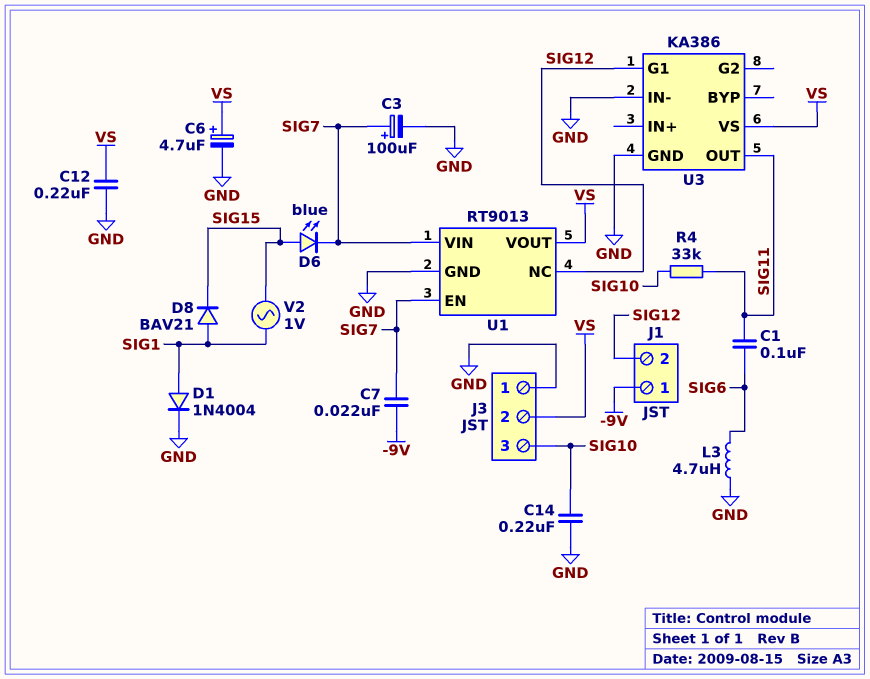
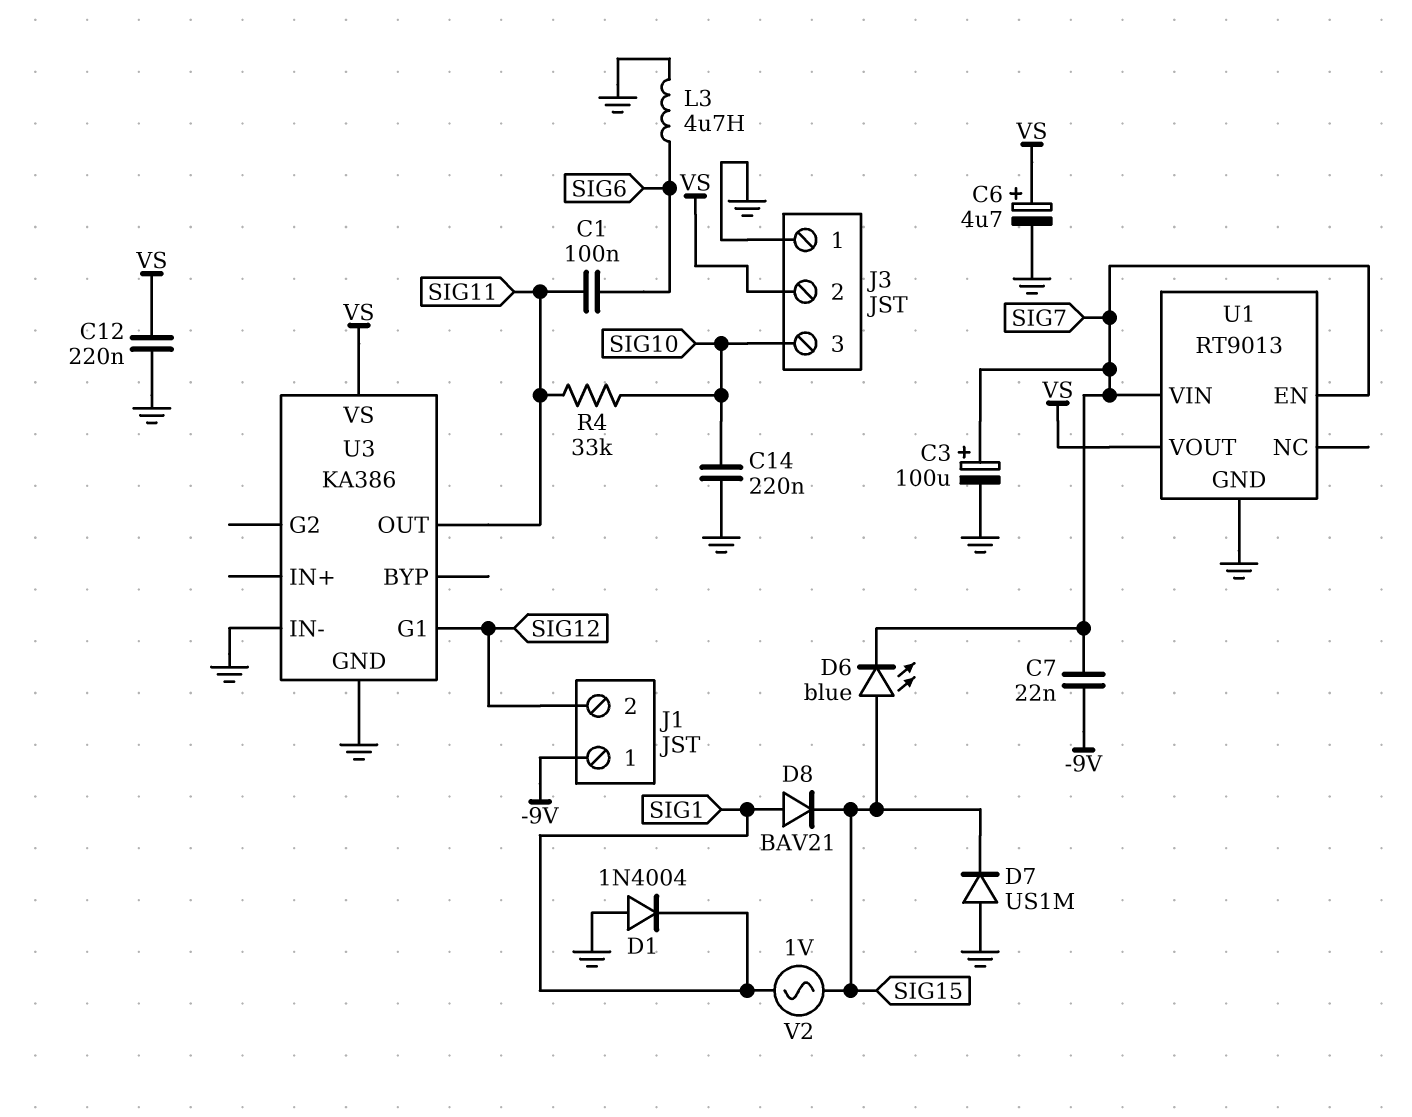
D1: diode 1N4004 (A SIG1, K GND) -> diode 1N4004 (A GND, K SIG1)
D7: none -> diode US1M (A GND, K SIG15)
U1 pin NC: SIG12 -> none

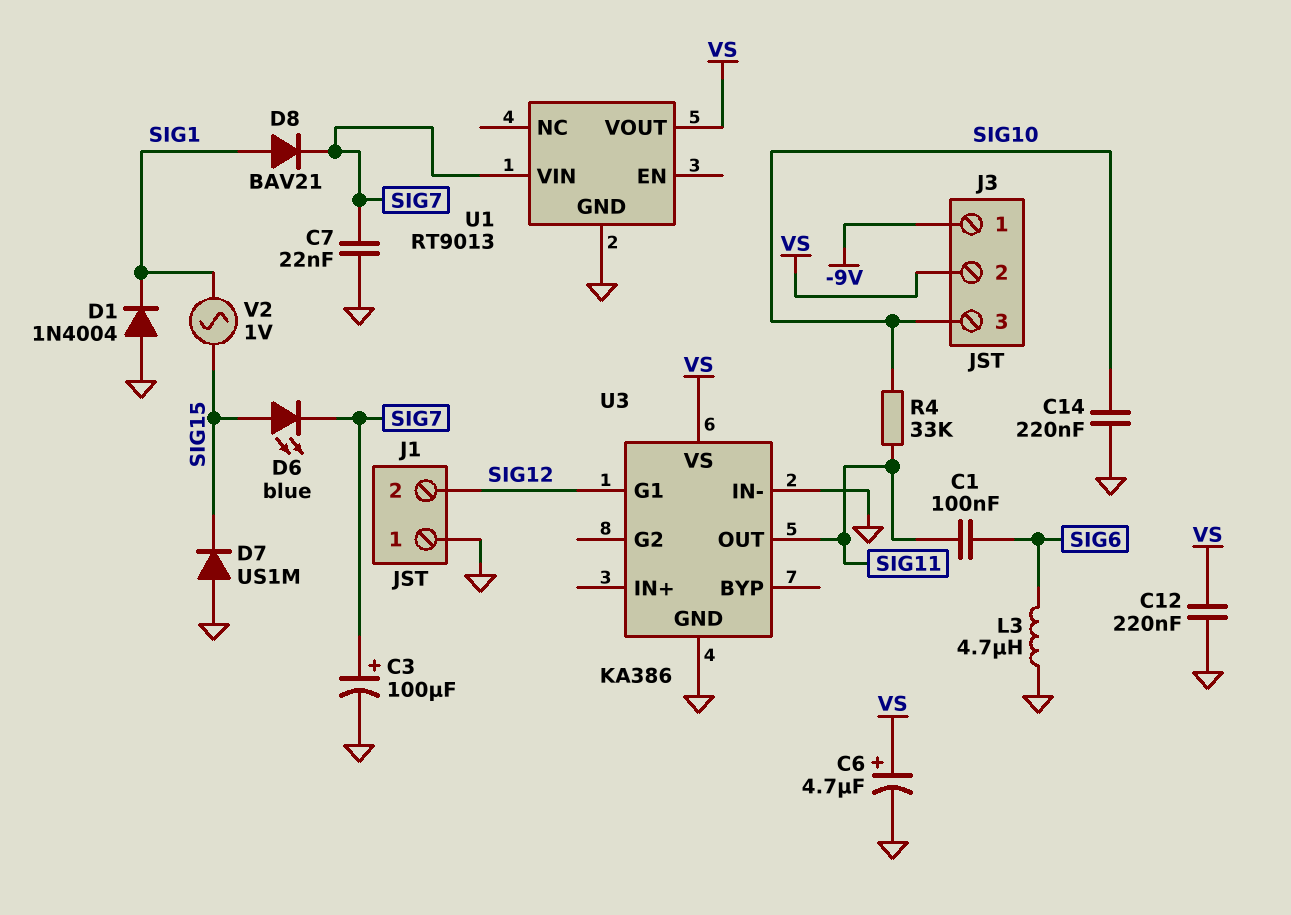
C7: 22nF (-9V, SIG7) -> 22nF (GND, SIG7)
D8: diode BAV21 (A SIG1, K SIG15) -> diode BAV21 (A SIG1, K SIG7)
J1 pin 1: -9V -> GND
J3 pin 1: GND -> -9V
U1 pin EN: SIG7 -> none

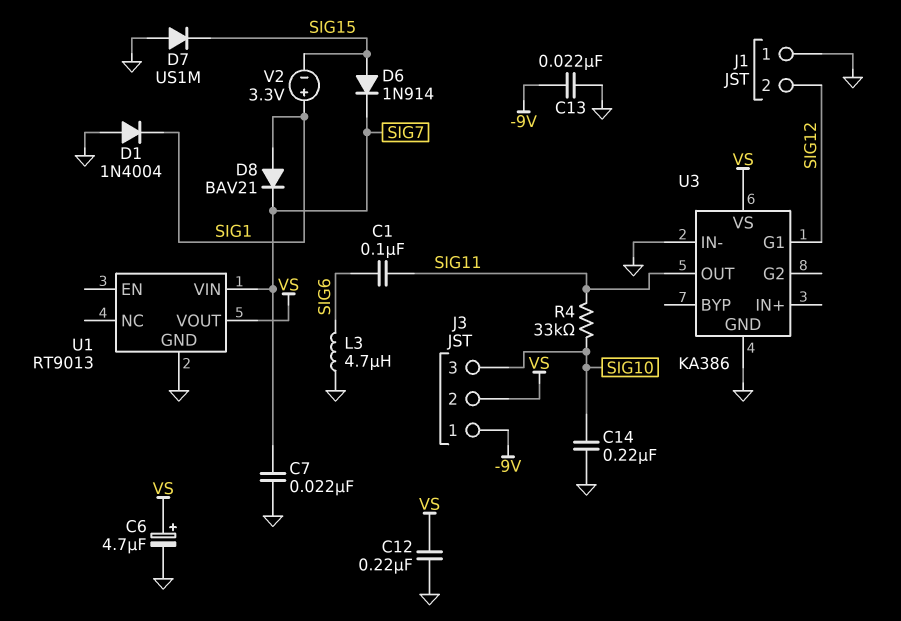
C3: 100uF (plus SIG7, minus GND) -> none
C13: none -> 22nF (-9V, GND)
D6: LED blue (A SIG15, K SIG7) -> diode 1N914 (A SIG15, K SIG7)
V2: AC 1V (SIG1, SIG15) -> 3.3V (plus SIG1, minus SIG15)

